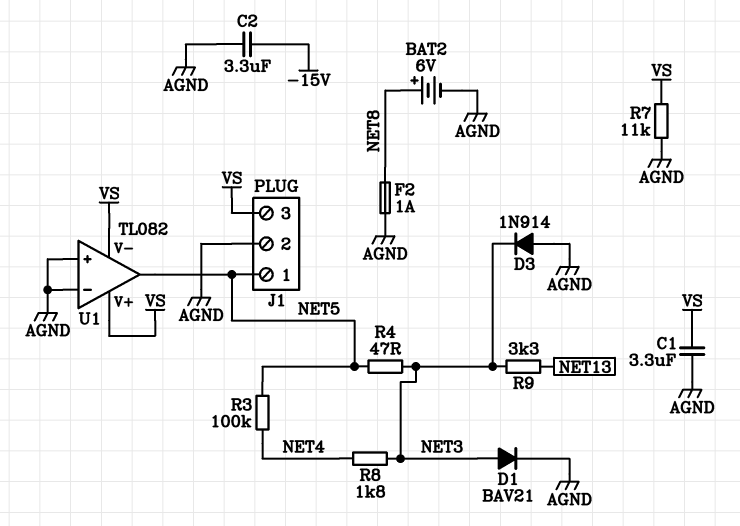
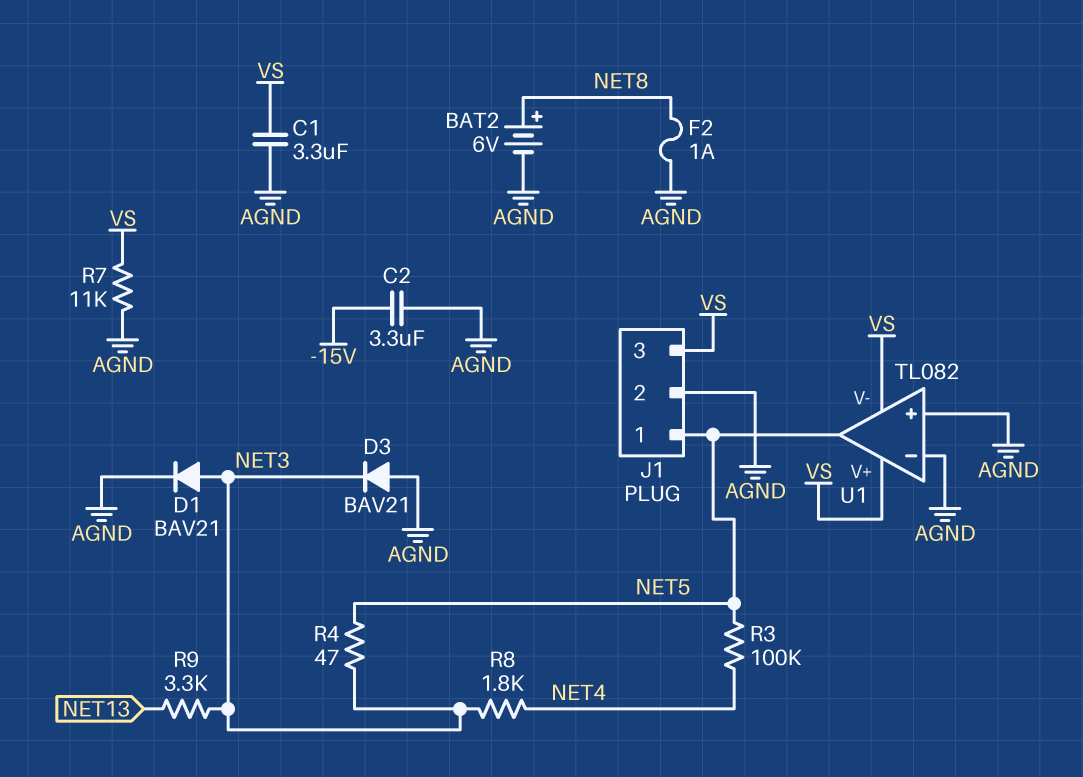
D3: diode 1N914 (A AGND, K NET3) -> diode BAV21 (A AGND, K NET3)

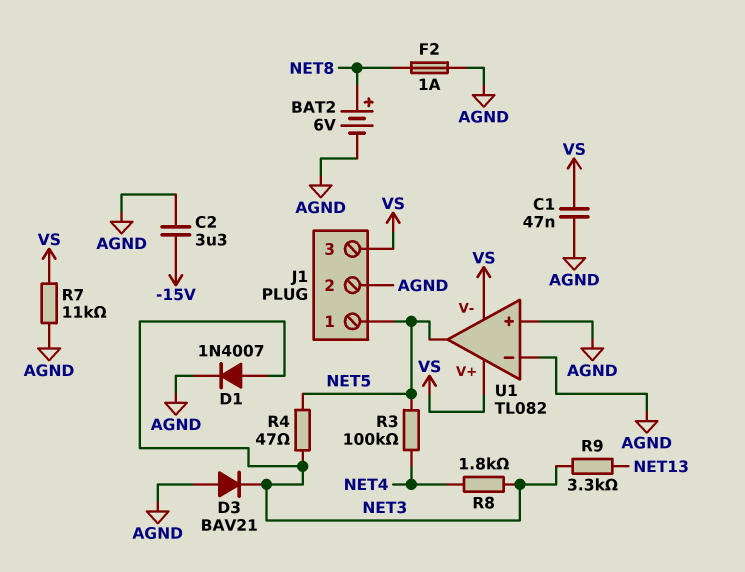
C1: 3.3uF (AGND, VS) -> 47nF (AGND, VS)
D1: diode BAV21 (A NET3, K AGND) -> diode 1N4007 (A NET3, K AGND)

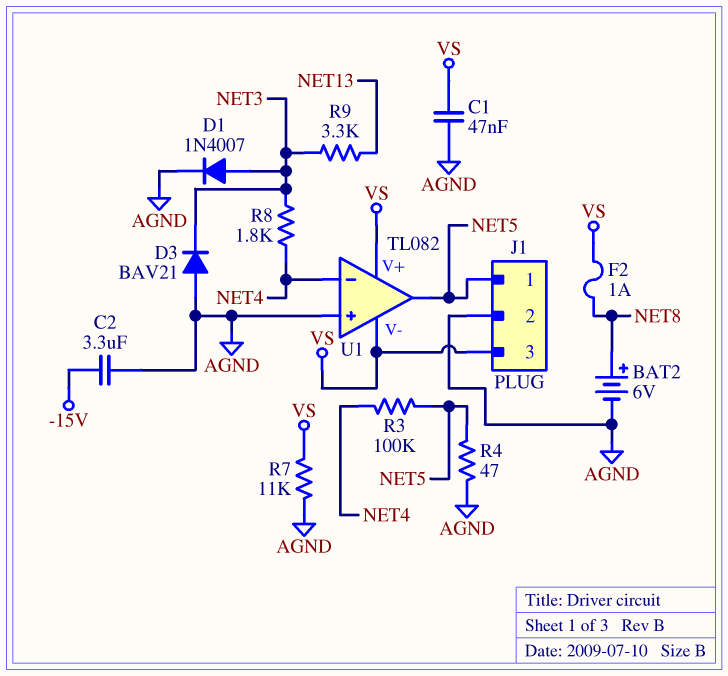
F2: 1A (AGND, NET8) -> 1A (NET8, VS)
R4: 47 (NET3, NET5) -> 47 (AGND, NET5)
U1 pin in-: AGND -> NET4

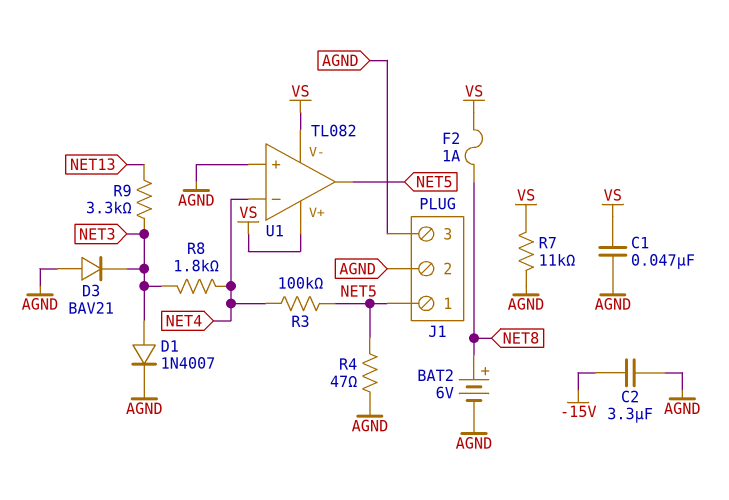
J1 pin 3: VS -> AGND

